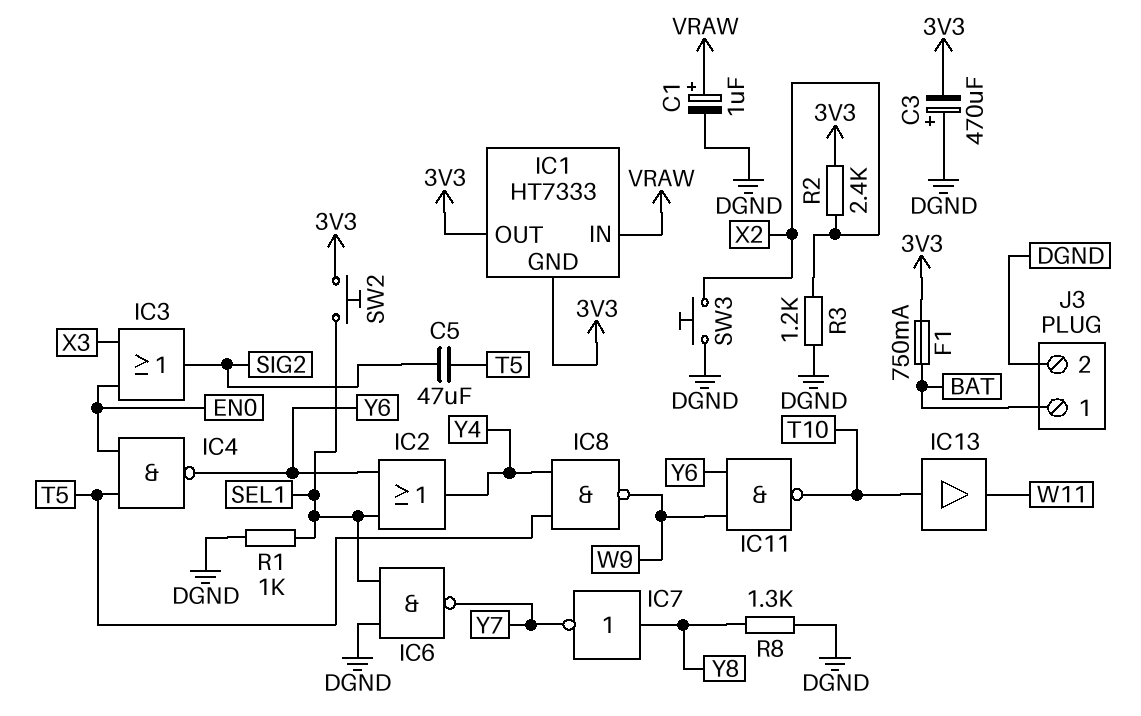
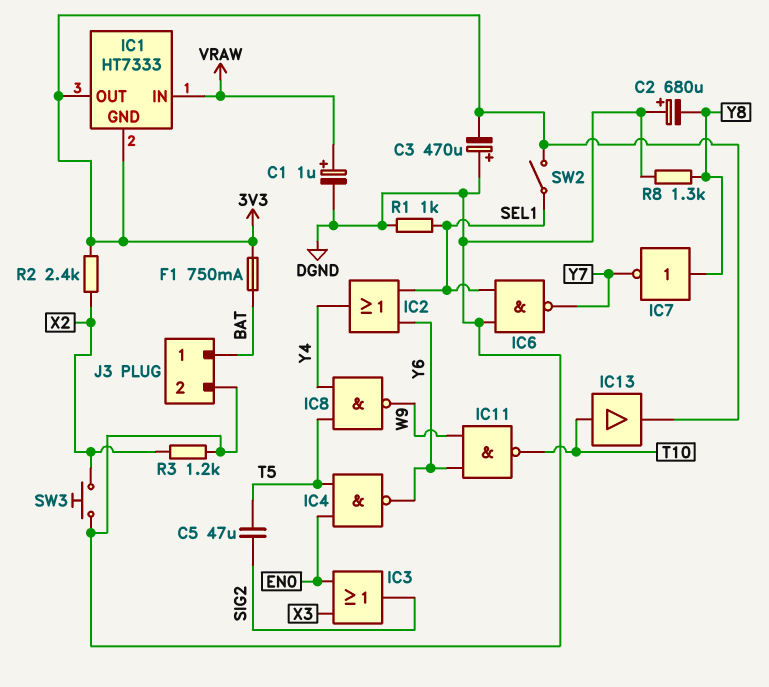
C2: none -> 680uF (plus DGND, minus Y8)
IC13: buffer (in T10, out W11) -> buffer (in T10, out 3V3)
SW2: button (3V3, SEL1) -> switch (3V3, SEL1)

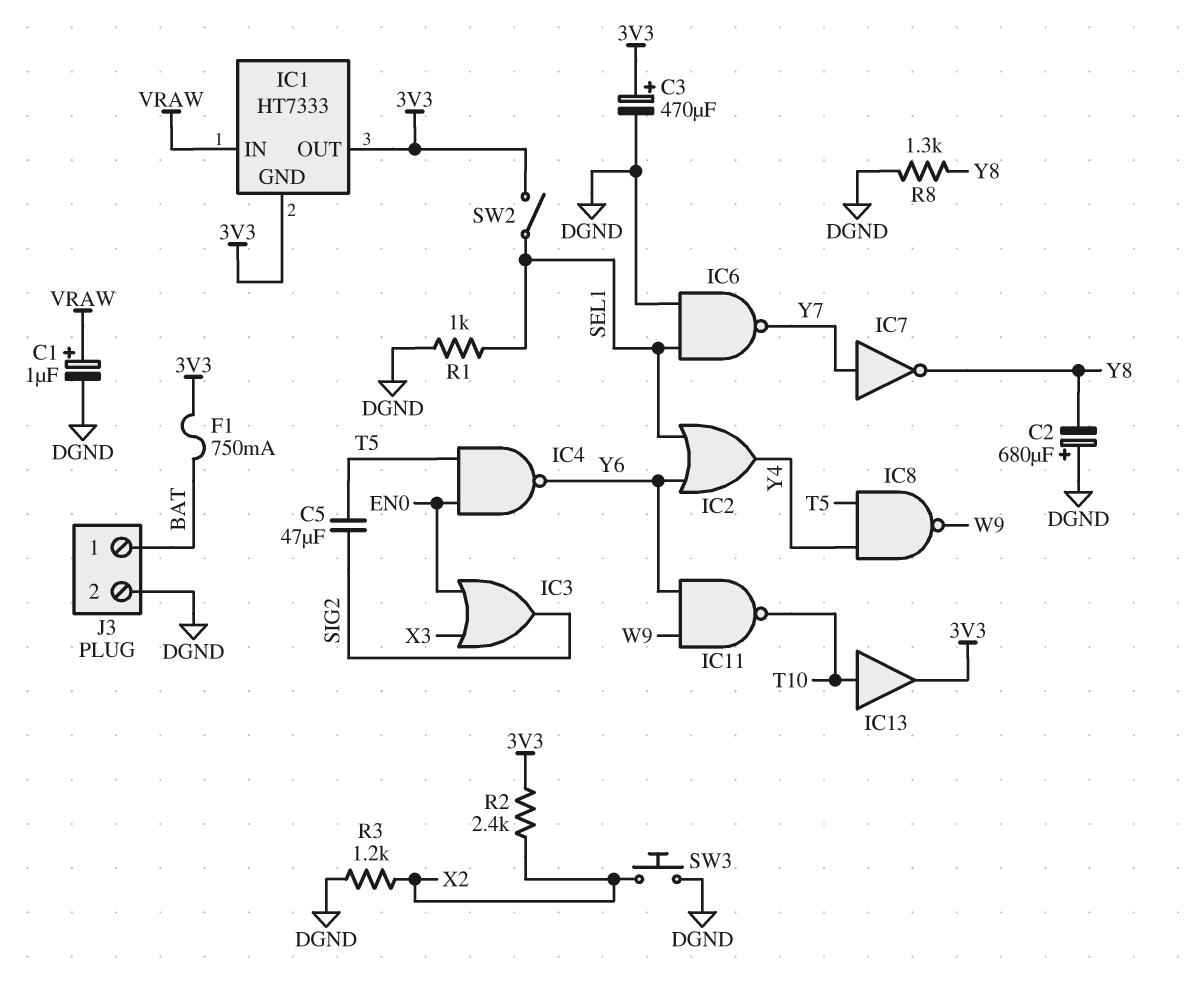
C3: 470uF (plus DGND, minus 3V3) -> 470uF (plus 3V3, minus DGND)
IC7: NOT (in Y8, out Y7) -> NOT (in Y7, out Y8)

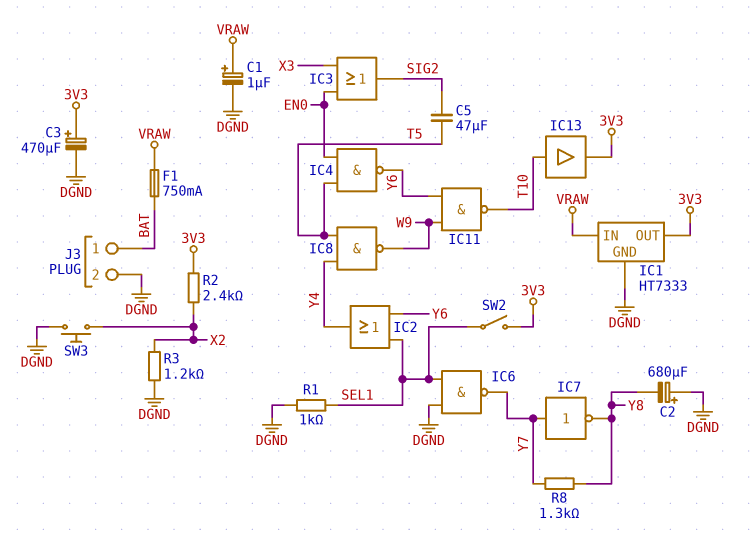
F1: 750mA (3V3, BAT) -> 750mA (BAT, VRAW)
IC1 pin GND: 3V3 -> DGND
R8: 1.3k (DGND, Y8) -> 1.3k (Y7, Y8)

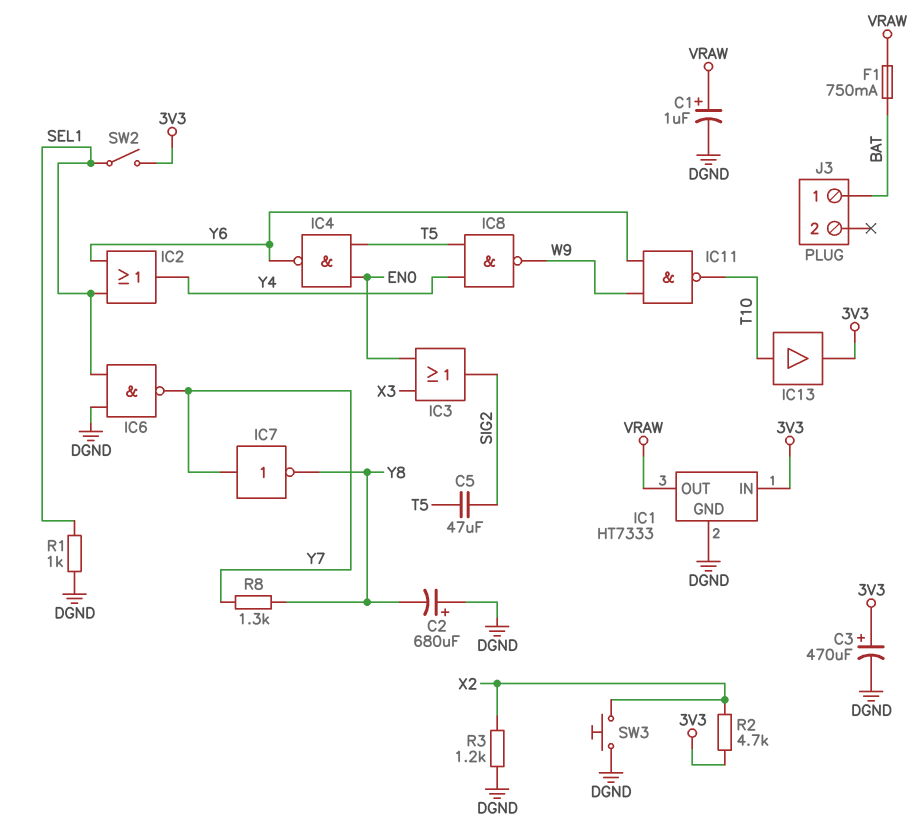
IC1 pin IN: VRAW -> 3V3
IC1 pin OUT: 3V3 -> VRAW
J3 pin 2: DGND -> none
R2: 2.4k (3V3, X2) -> 4.7k (3V3, X2)

